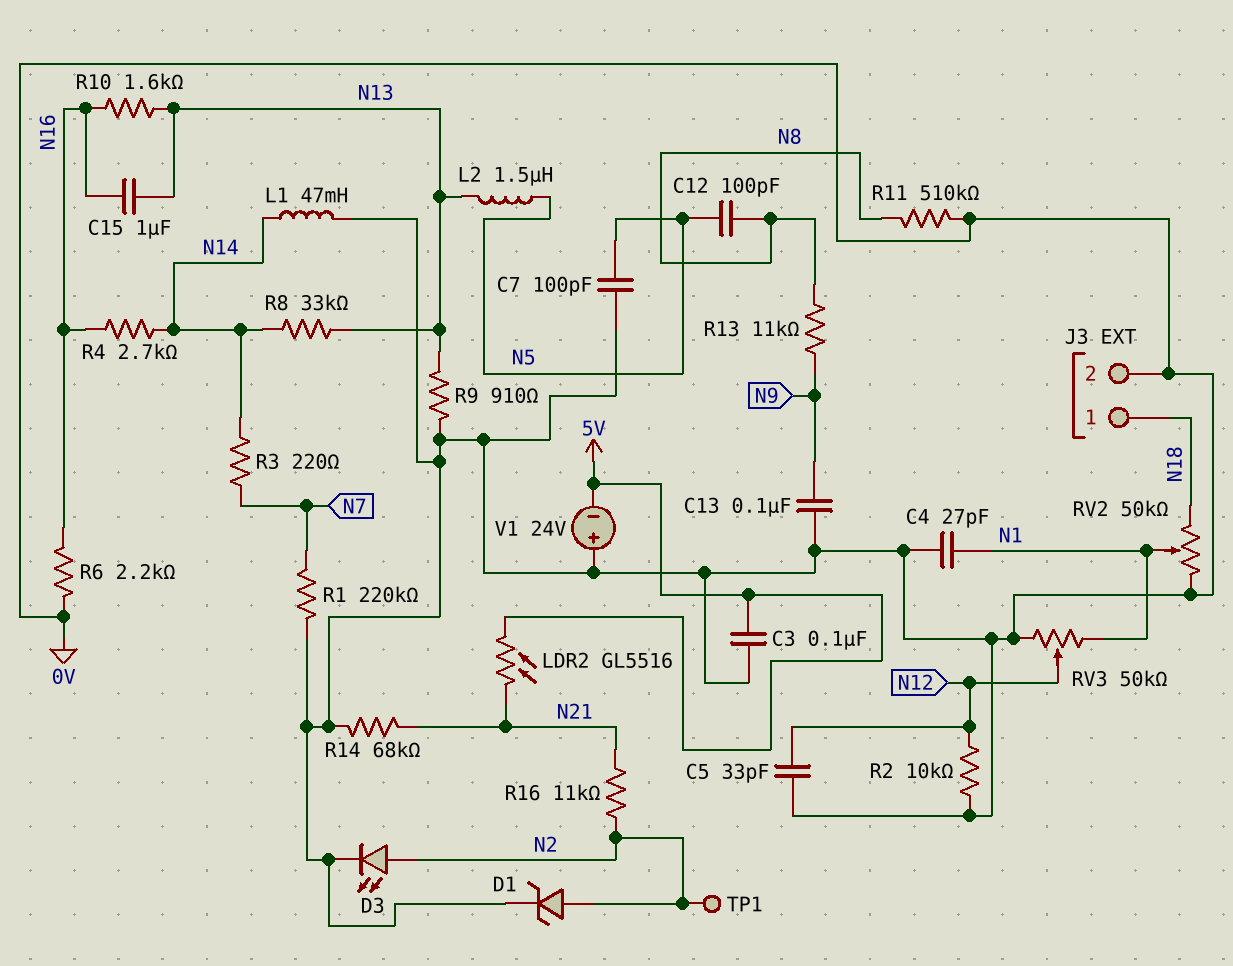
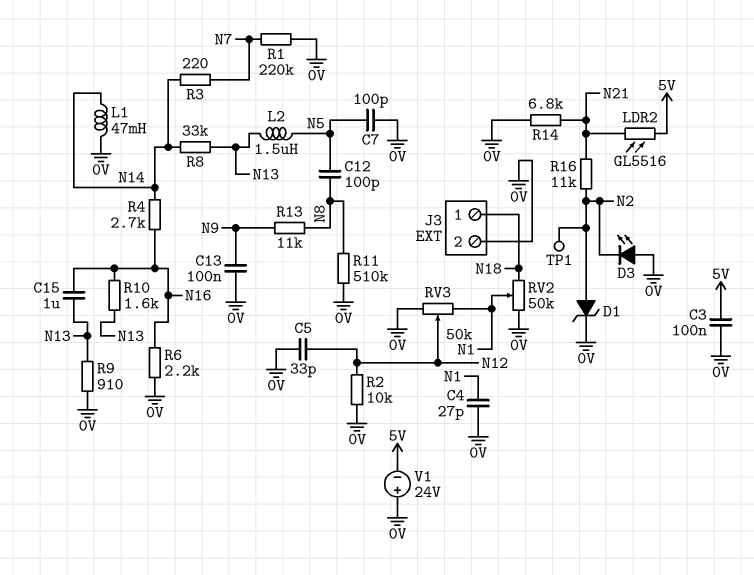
D3: LED (A N2, K 0V) -> LED (A 0V, K N2)
R14: 68k (0V, N21) -> 6.8k (0V, N21)

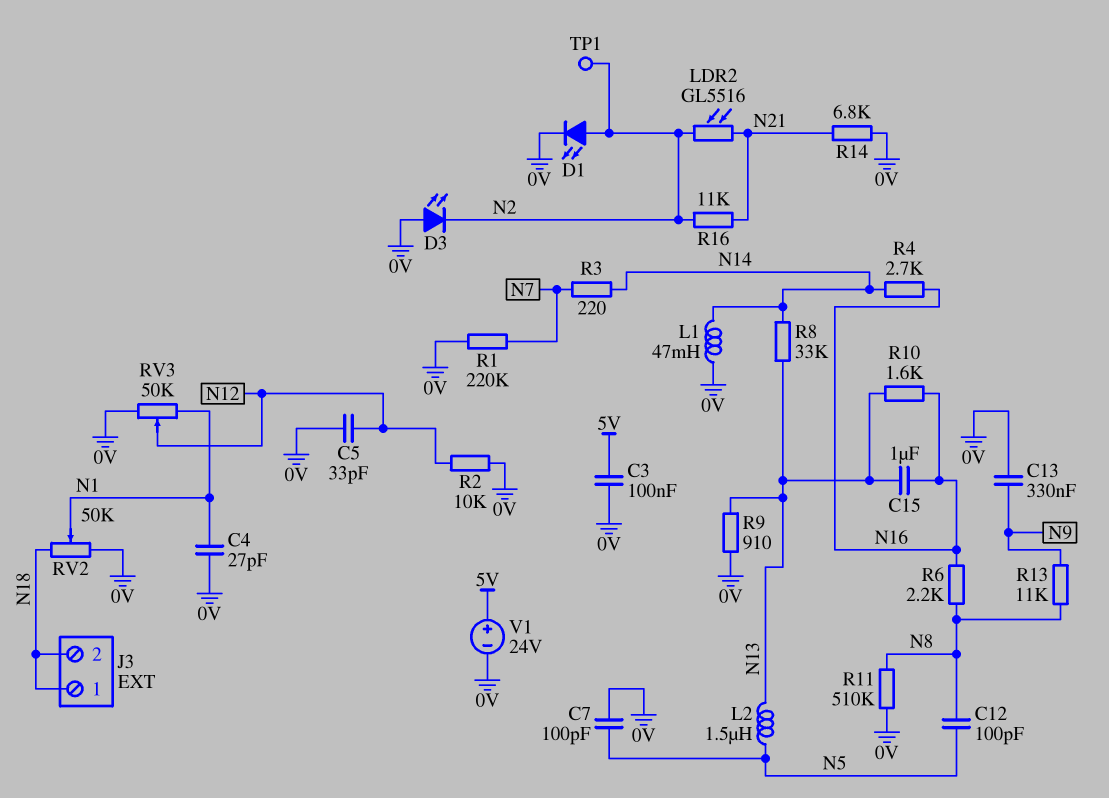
C13: 100nF (0V, N9) -> 330nF (0V, N9)
D1: zener (A N2, K 0V) -> LED (A N2, K 0V)
J3 pin 2: 0V -> N18
LDR2: GL5516 (5V, N21) -> GL5516 (N2, N21)
R6: 2.2k (0V, N16) -> 2.2k (N8, N16)
V1: 24V (plus 0V, minus 5V) -> 24V (plus 5V, minus 0V)

